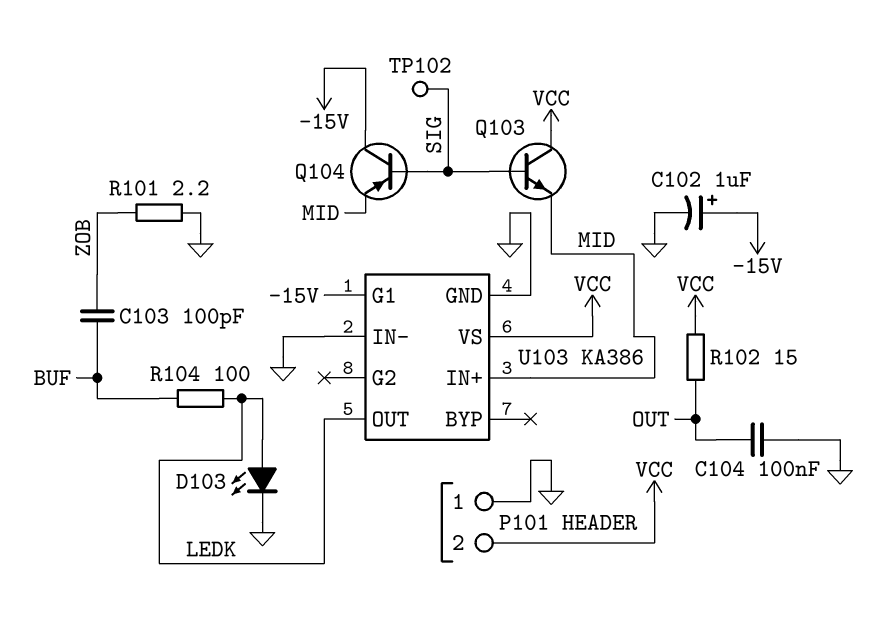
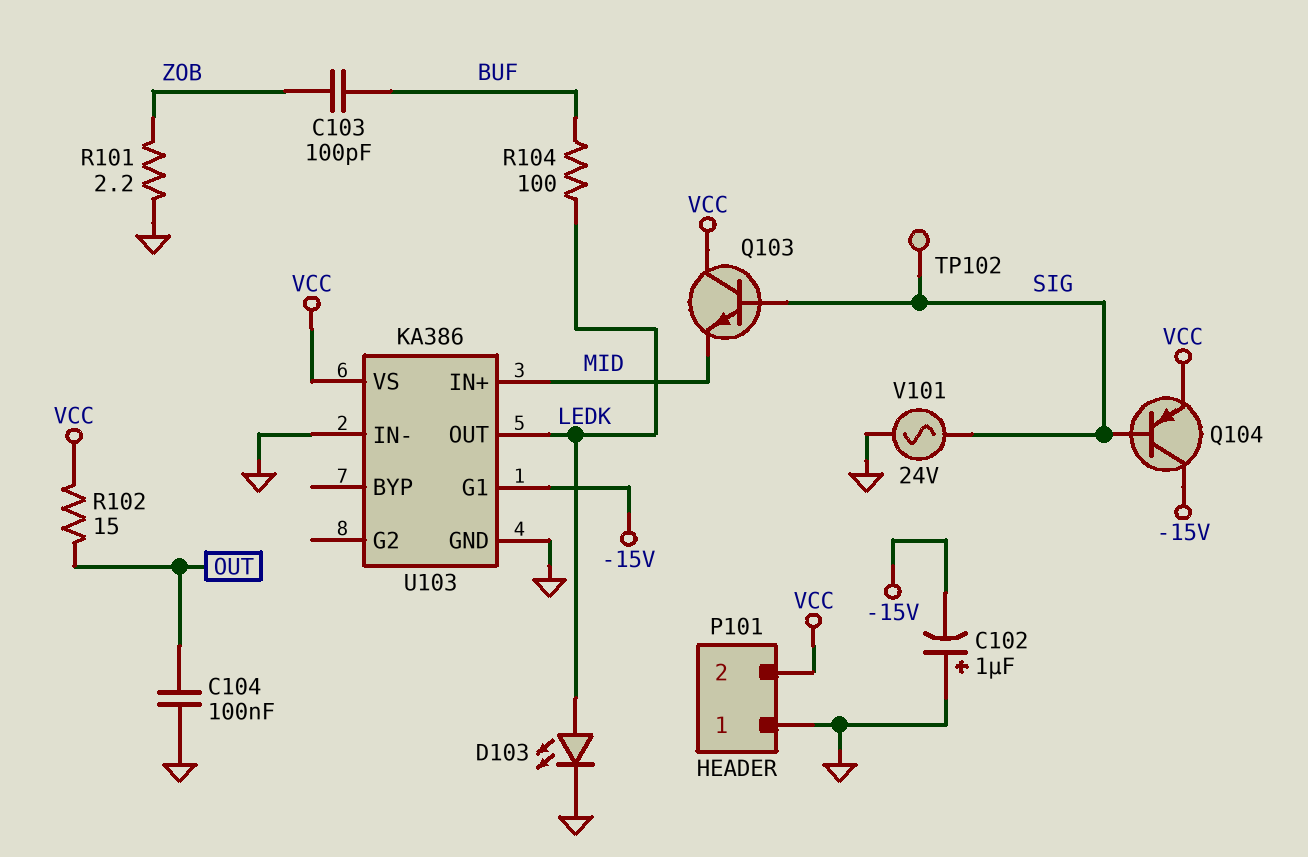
C102: 1uF (plus -15V, minus GND) -> 1uF (plus GND, minus -15V)
Q104: PNP (B SIG, C -15V, E MID) -> PNP (B SIG, C -15V, E VCC)
V101: none -> AC 24V (GND, SIG)

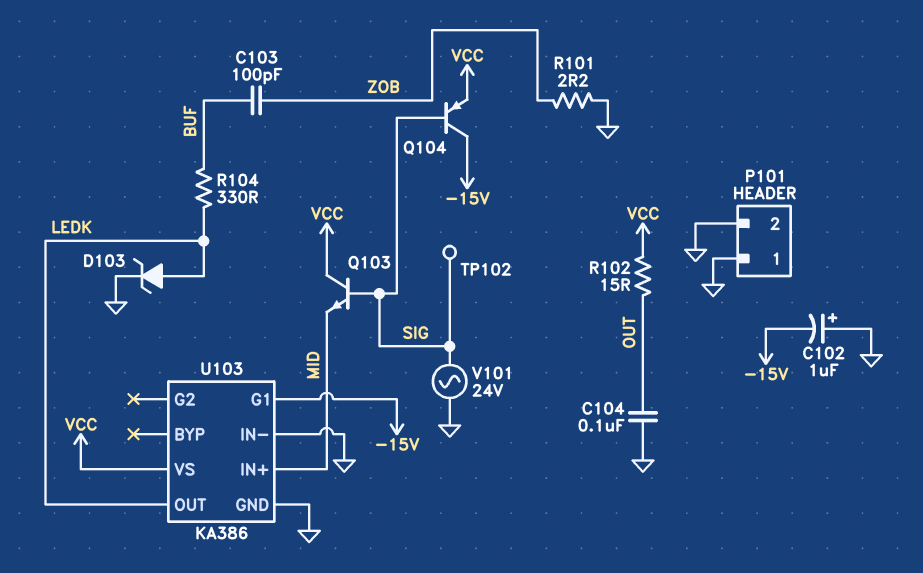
D103: LED (A LEDK, K GND) -> zener (A LEDK, K GND)
P101 pin 2: VCC -> GND
R104: 100 (BUF, LEDK) -> 330 (BUF, LEDK)

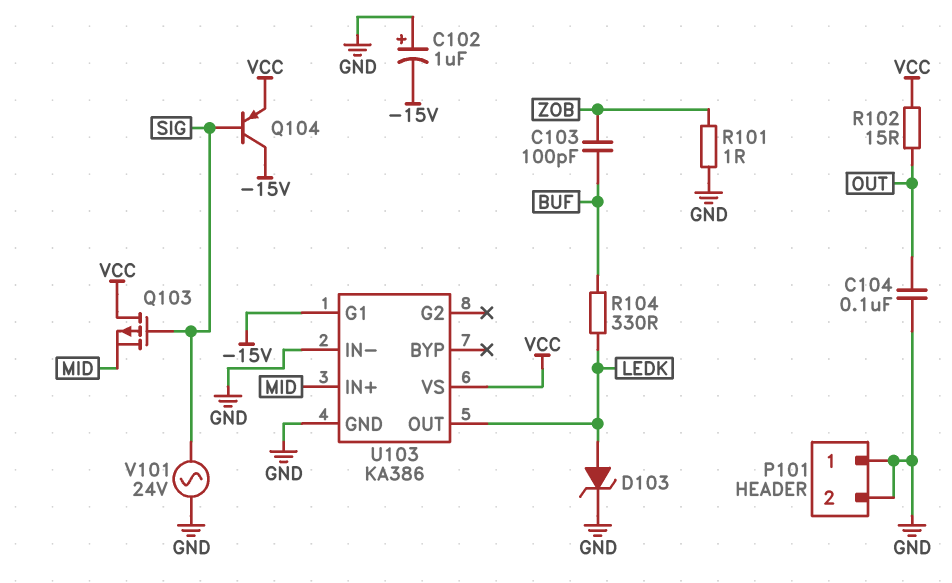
Q103: NPN (B SIG, C VCC, E MID) -> PMOS (G SIG, D VCC, S MID)
R101: 2.2 (GND, ZOB) -> 1 (GND, ZOB)
TP102: test point (SIG) -> none

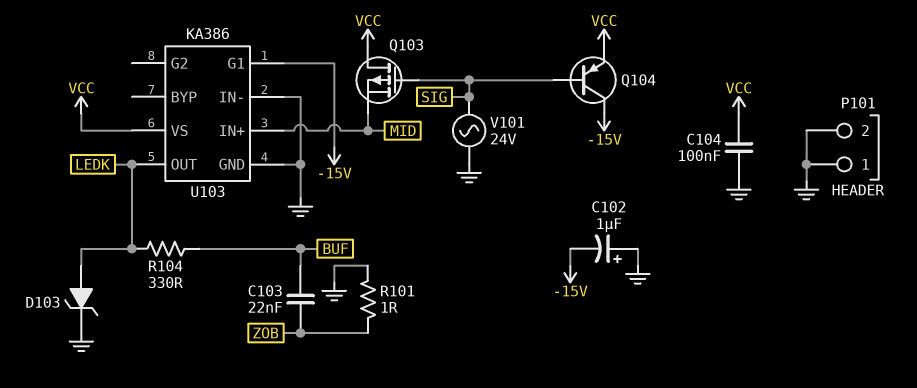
C103: 100pF (BUF, ZOB) -> 22nF (BUF, ZOB)
C104: 100nF (GND, OUT) -> 100nF (GND, VCC)
R102: 15 (OUT, VCC) -> none

